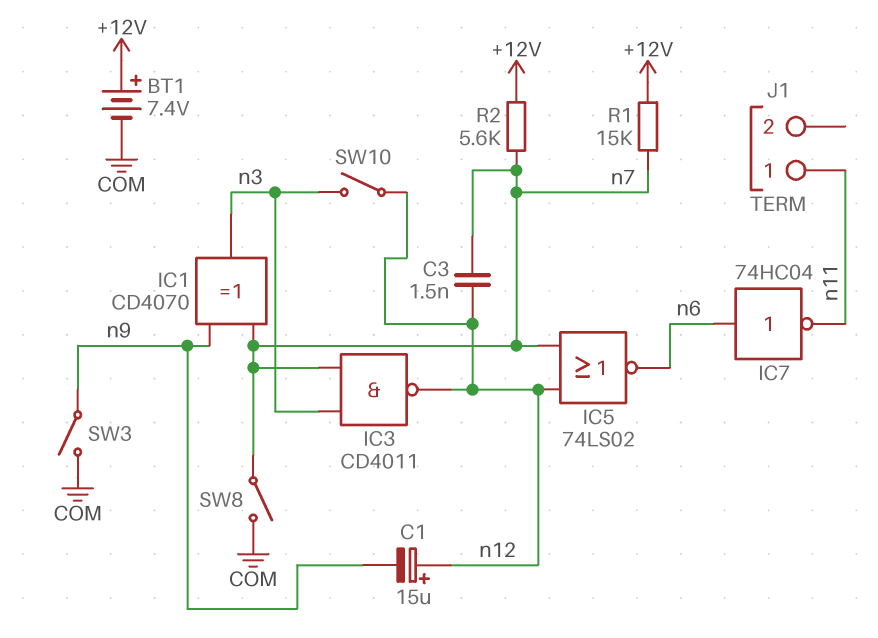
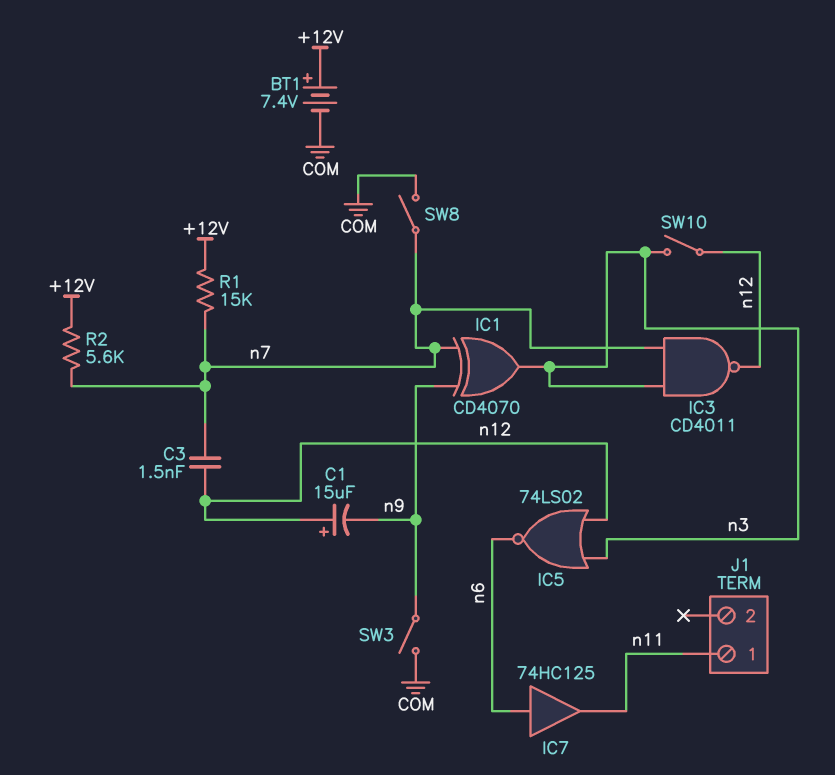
IC5: NOR 74LS02 (in n7, in n12, out n6) -> NOR 74LS02 (in n3, in n12, out n6)
IC7: NOT 74HC04 (in n6, out n11) -> buffer 74HC125 (in n6, out n11)

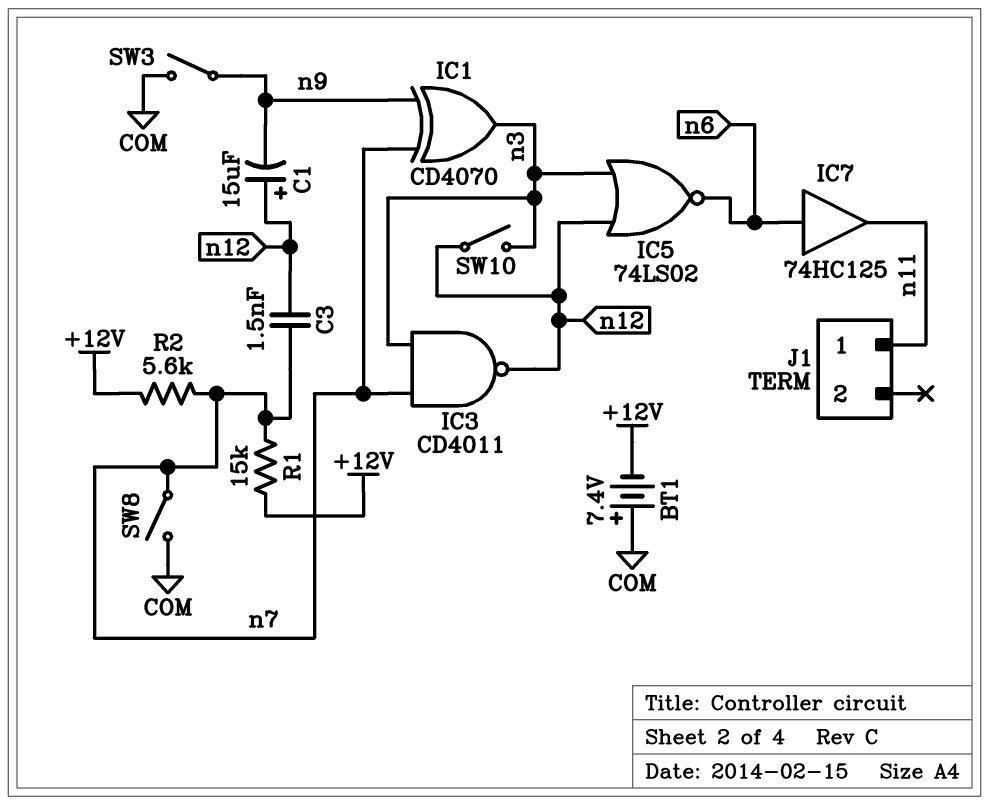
BT1: 7.4V (plus +12V, minus COM) -> 7.4V (plus COM, minus +12V)

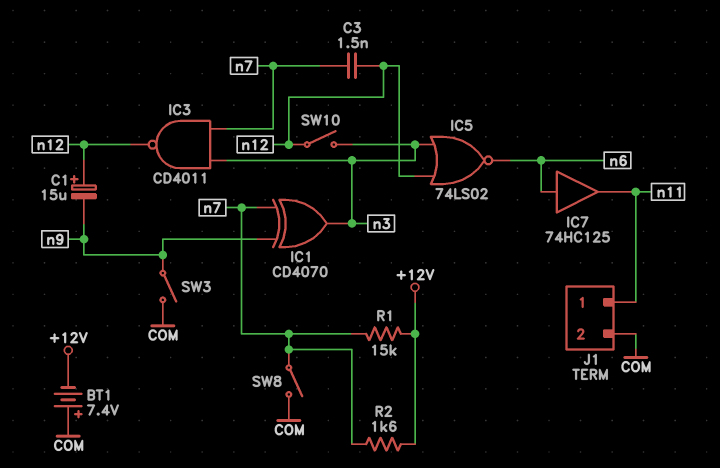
J1 pin 2: none -> COM
R2: 5.6k (+12V, n7) -> 1.6k (+12V, n7)

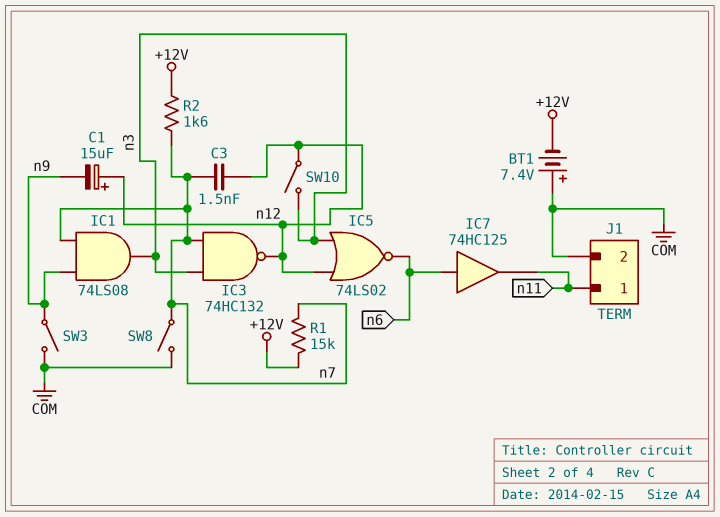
IC1: XOR CD4070 (in n7, in n9, out n3) -> AND 74LS08 (in n7, in n9, out n3)
IC3: NAND CD4011 (in n3, in n7, out n12) -> NAND 74HC132 (in n3, in n7, out n12)

